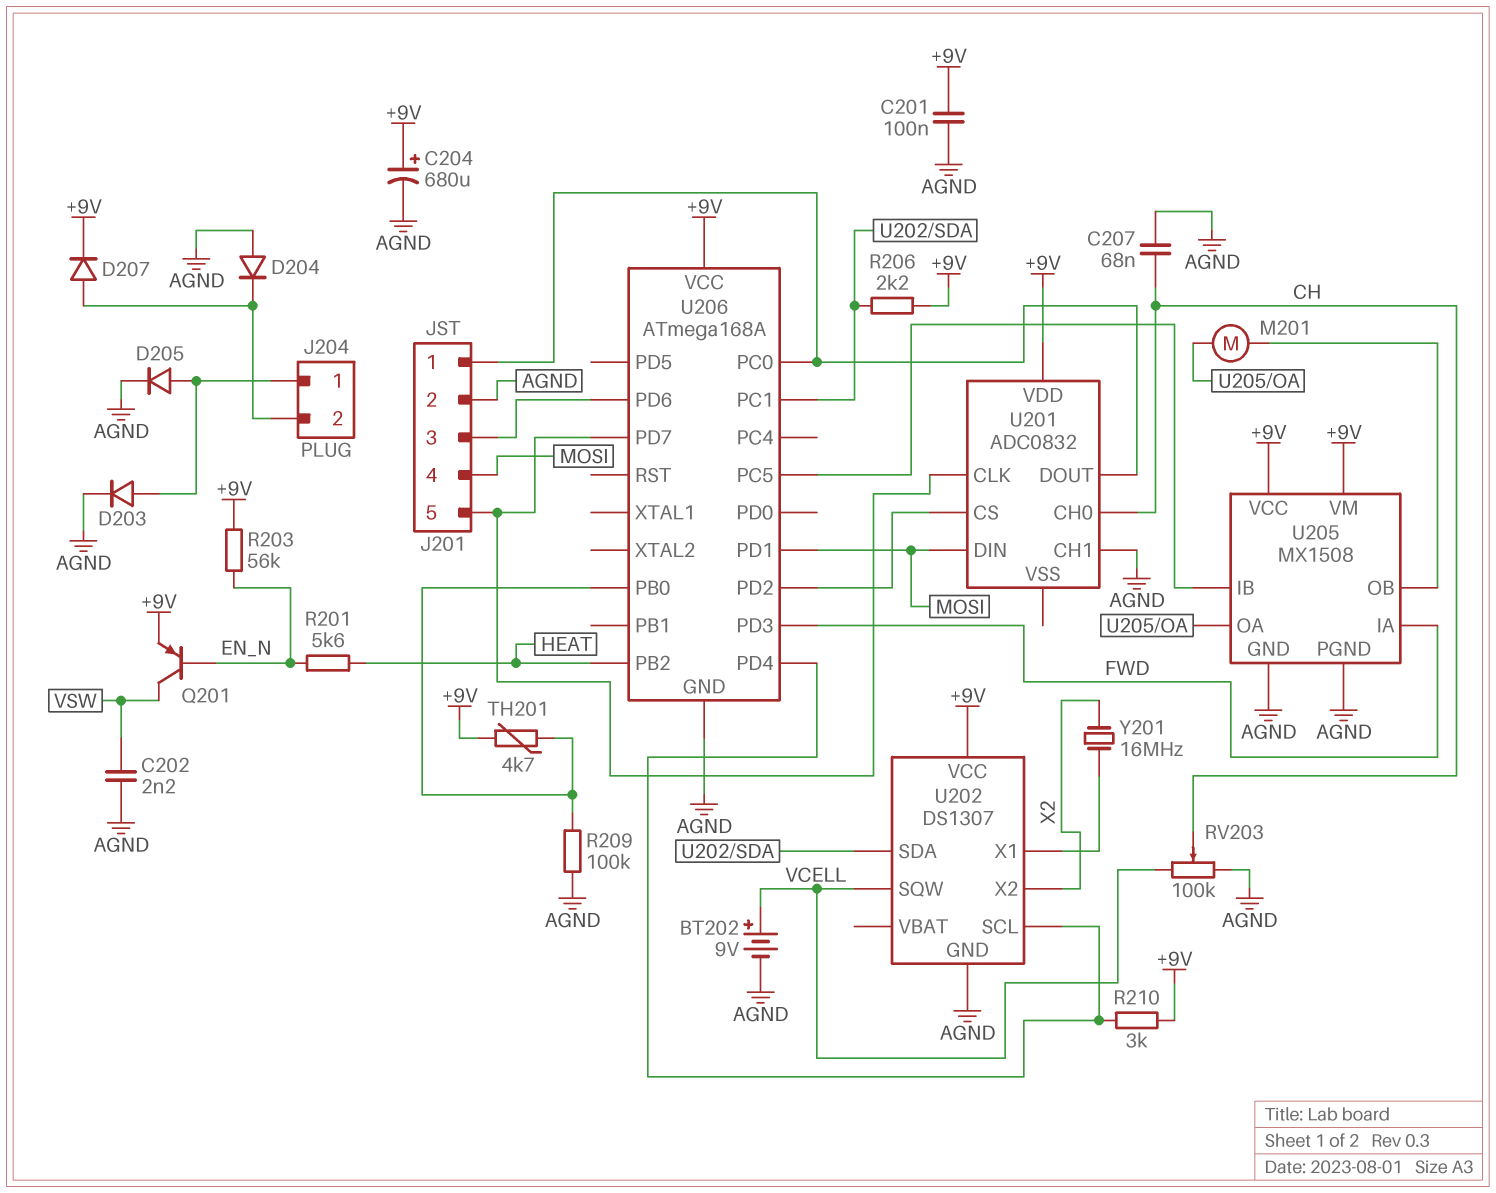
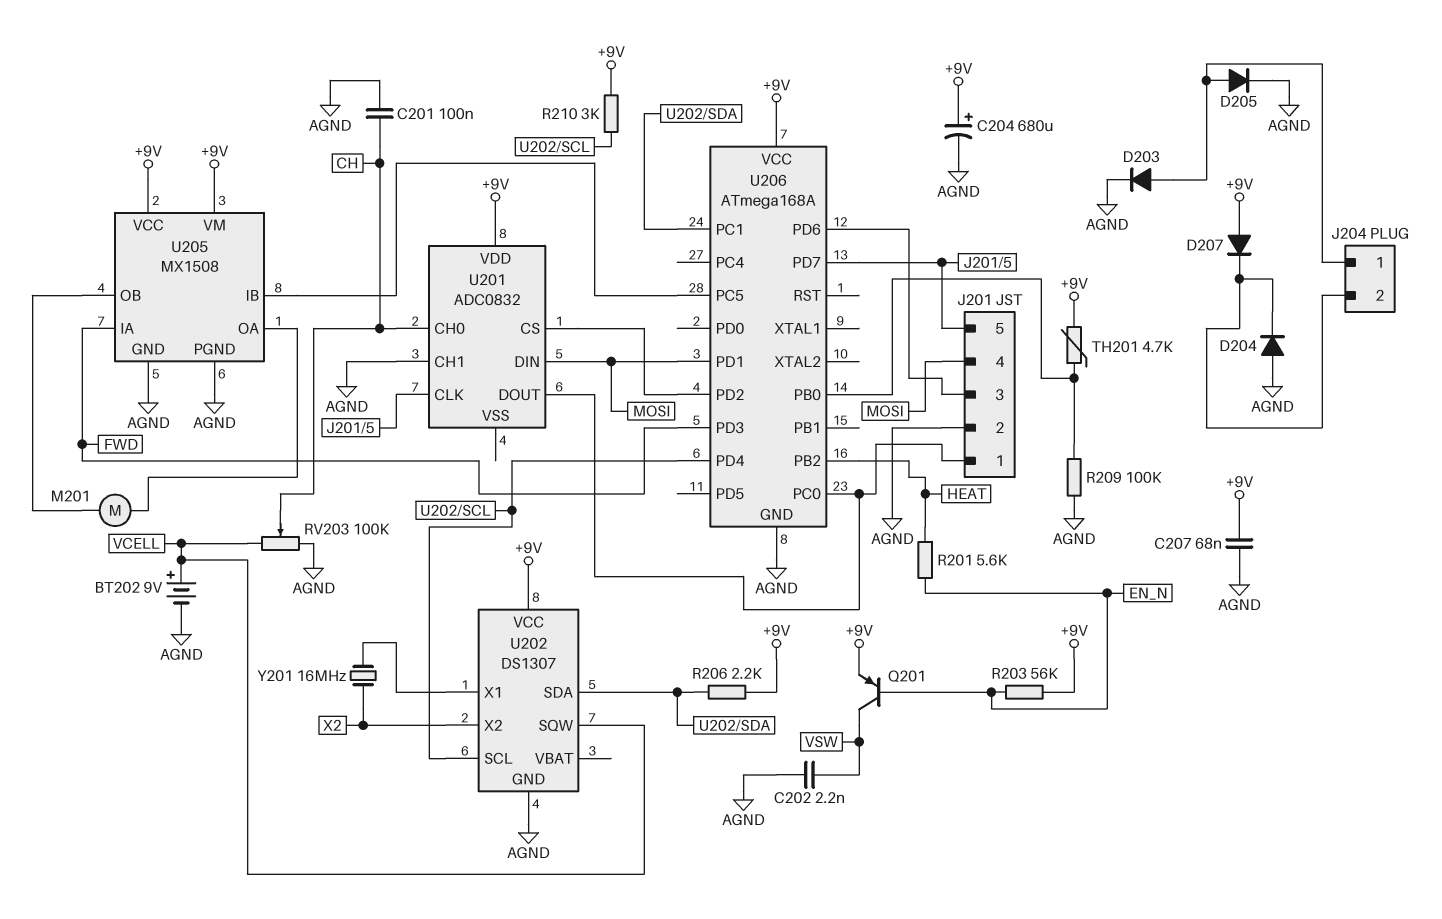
C201: 100nF (+9V, AGND) -> 100nF (AGND, CH)
C207: 68nF (AGND, CH) -> 68nF (+9V, AGND)
D207: diode (A J204/2, K +9V) -> diode (A +9V, K J204/2)

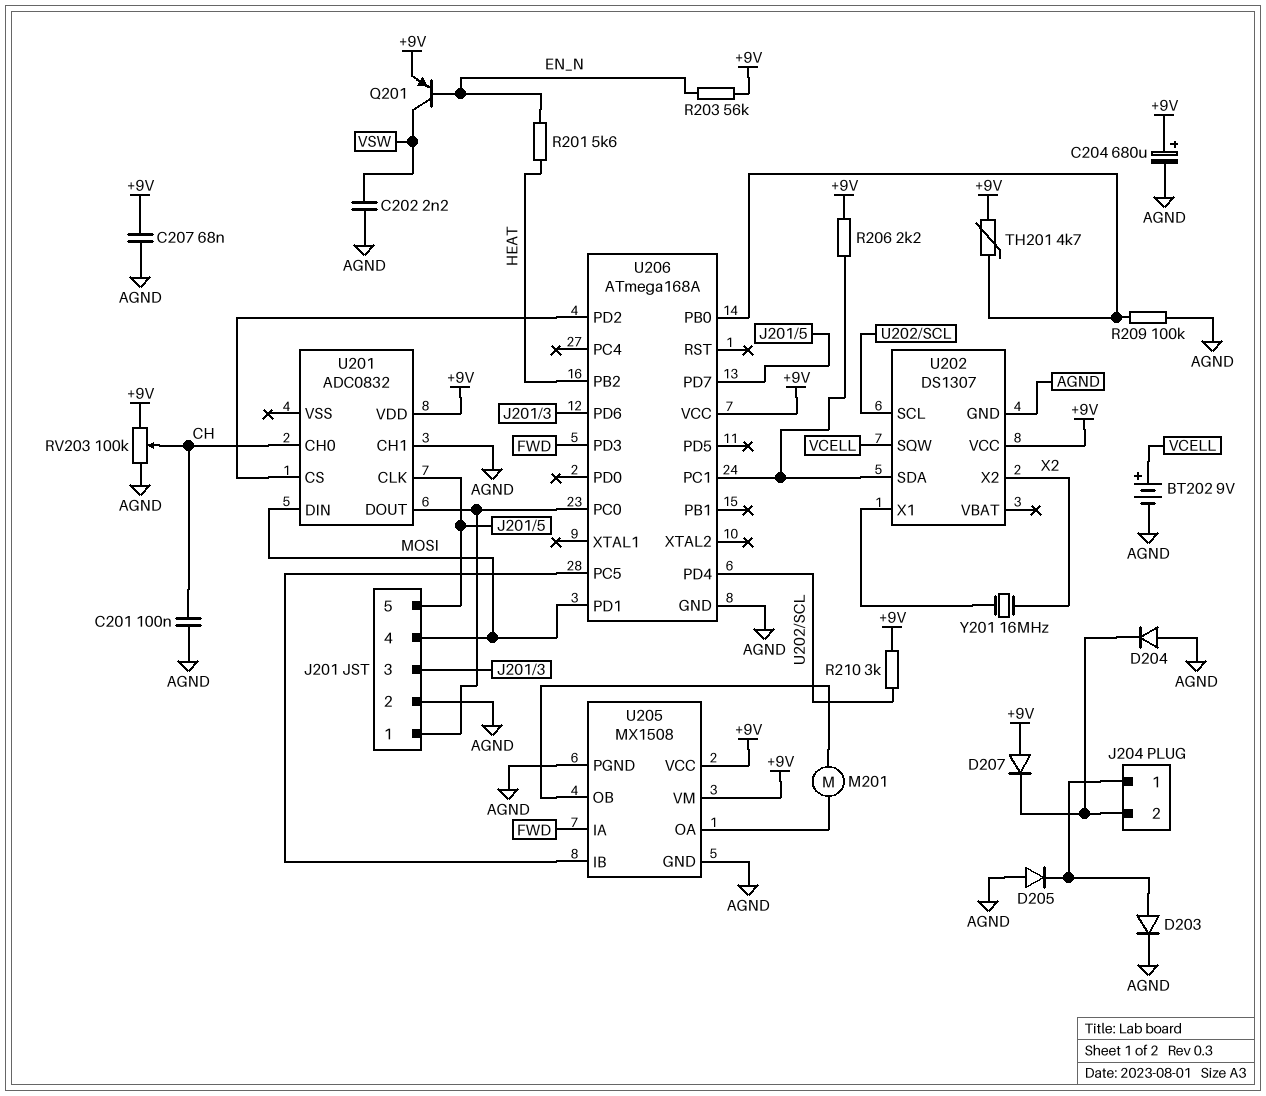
D205: diode (A J204/1, K AGND) -> diode (A AGND, K J204/1)
RV203: 100k (AGND, VCELL, wiper CH) -> 100k (+9V, AGND, wiper CH)

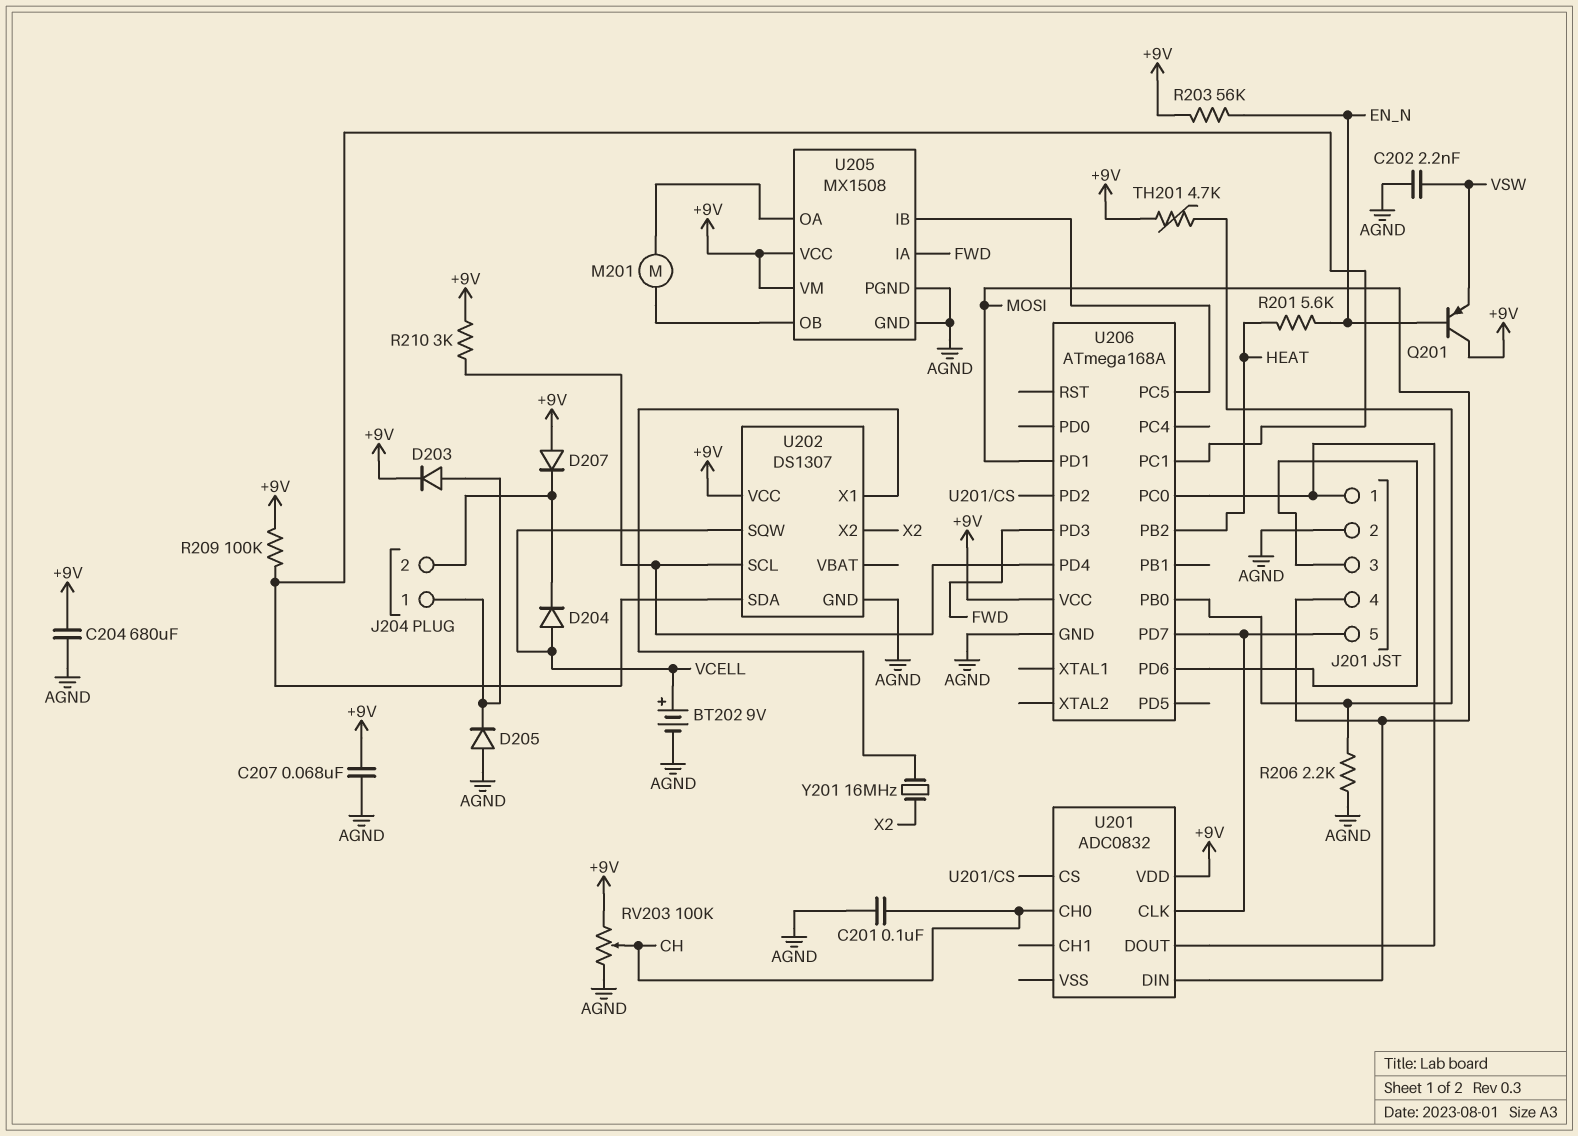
C204: 680uF (plus +9V, minus AGND) -> 680uF (+9V, AGND)
D203: diode (A J204/1, K AGND) -> diode (A J204/1, K +9V)
D204: diode (A AGND, K J204/2) -> diode (A VCELL, K J204/2)
Q201: PNP (B EN_N, C VSW, E +9V) -> PNP (B EN_N, C +9V, E VSW)
R206: 2.2k (+9V, U202/SDA) -> 2.2k (AGND, U206/PB0)
R209: 100k (AGND, U206/PB0) -> 100k (+9V, U202/SDA)
U201 pin CH1: AGND -> none

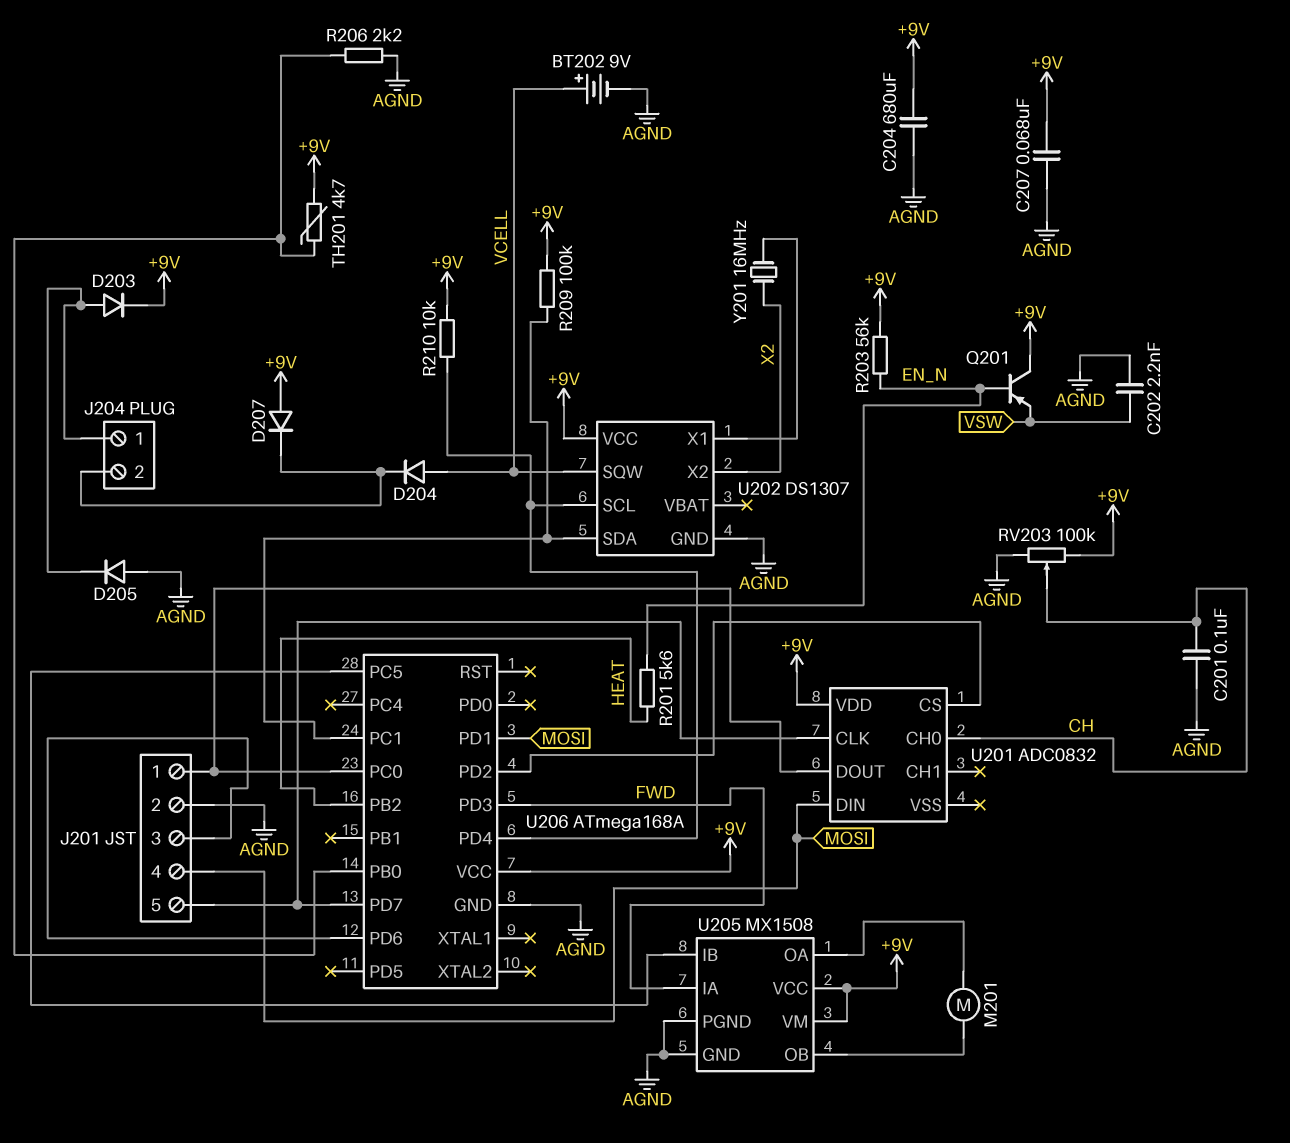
R210: 3k (+9V, U202/SCL) -> 10k (+9V, U202/SCL)

